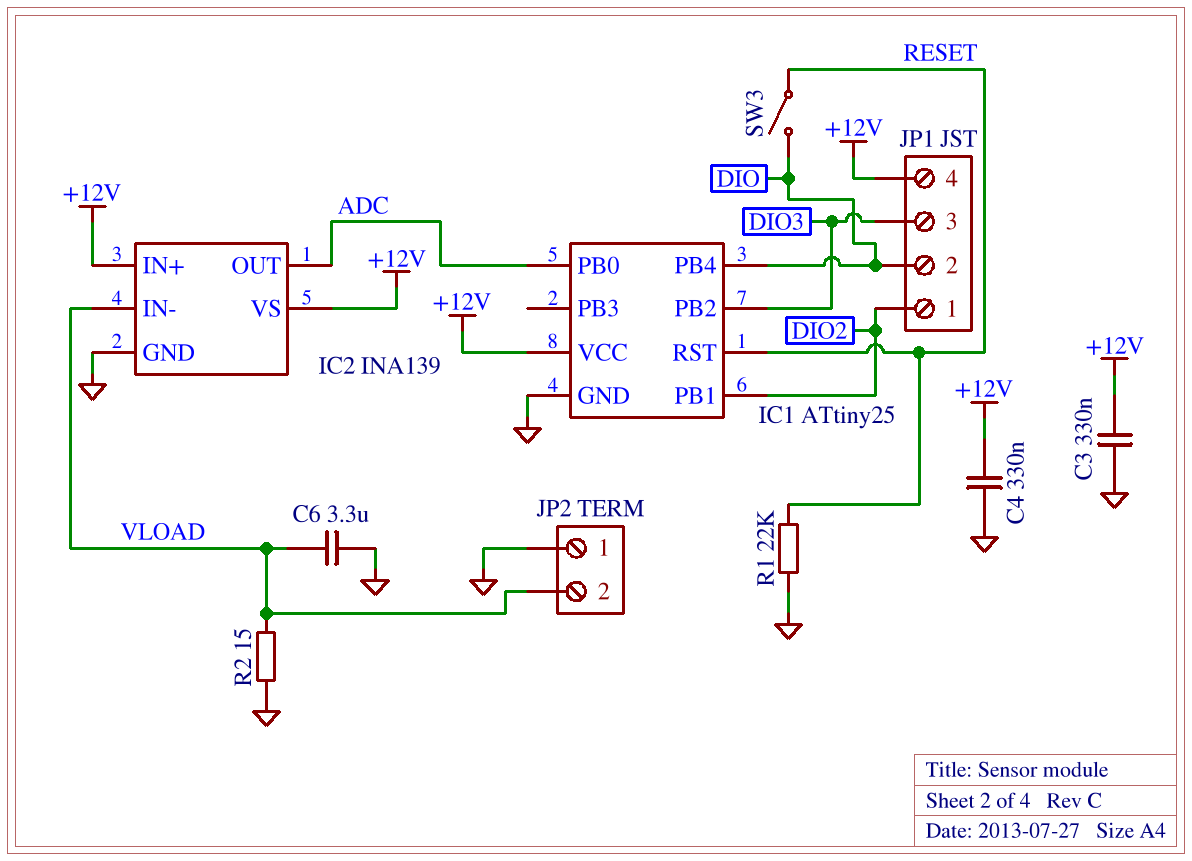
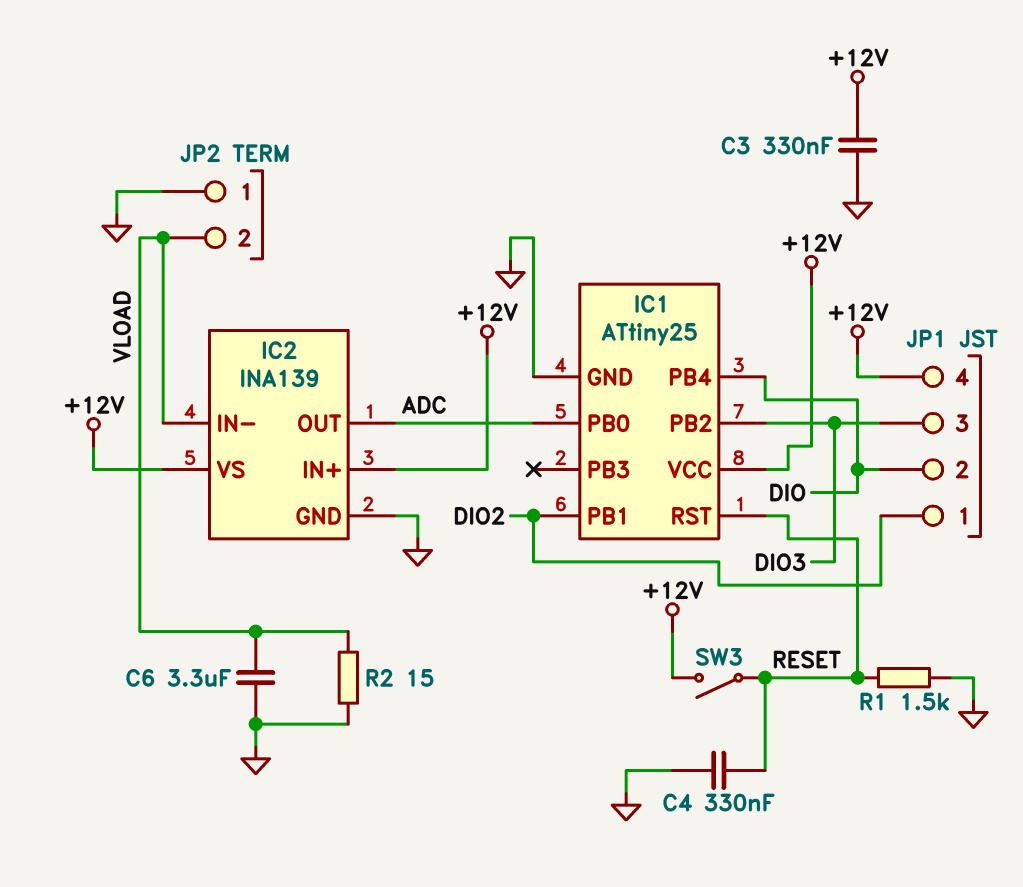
C4: 330nF (+12V, GND) -> 330nF (GND, RESET)
R1: 22k (GND, RESET) -> 1.5k (GND, RESET)
SW3: switch (DIO, RESET) -> switch (+12V, RESET)

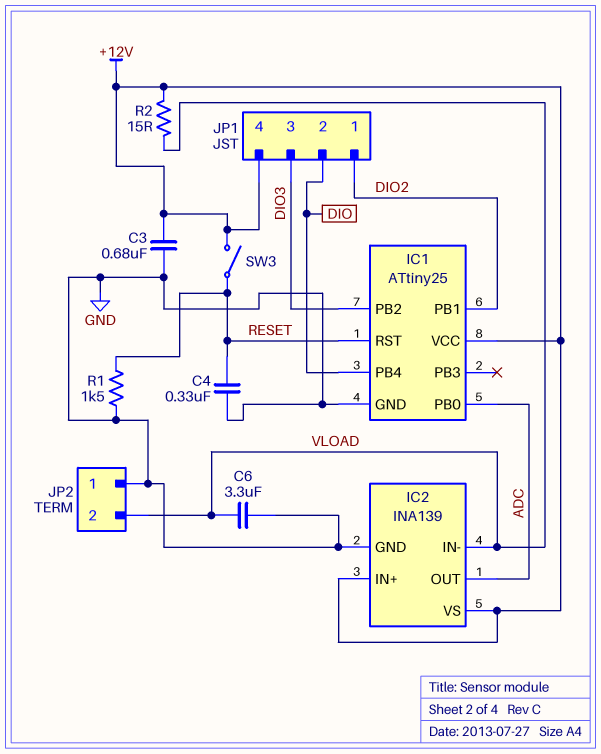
C3: 330nF (+12V, GND) -> 680nF (+12V, GND)
R2: 15 (GND, VLOAD) -> 15 (+12V, VLOAD)

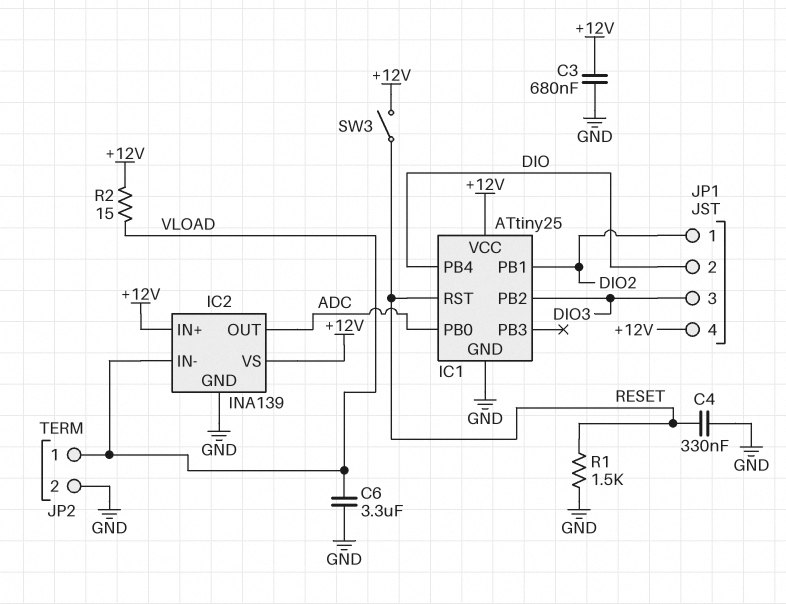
JP2 pin 1: GND -> VLOAD
JP2 pin 2: VLOAD -> GND

